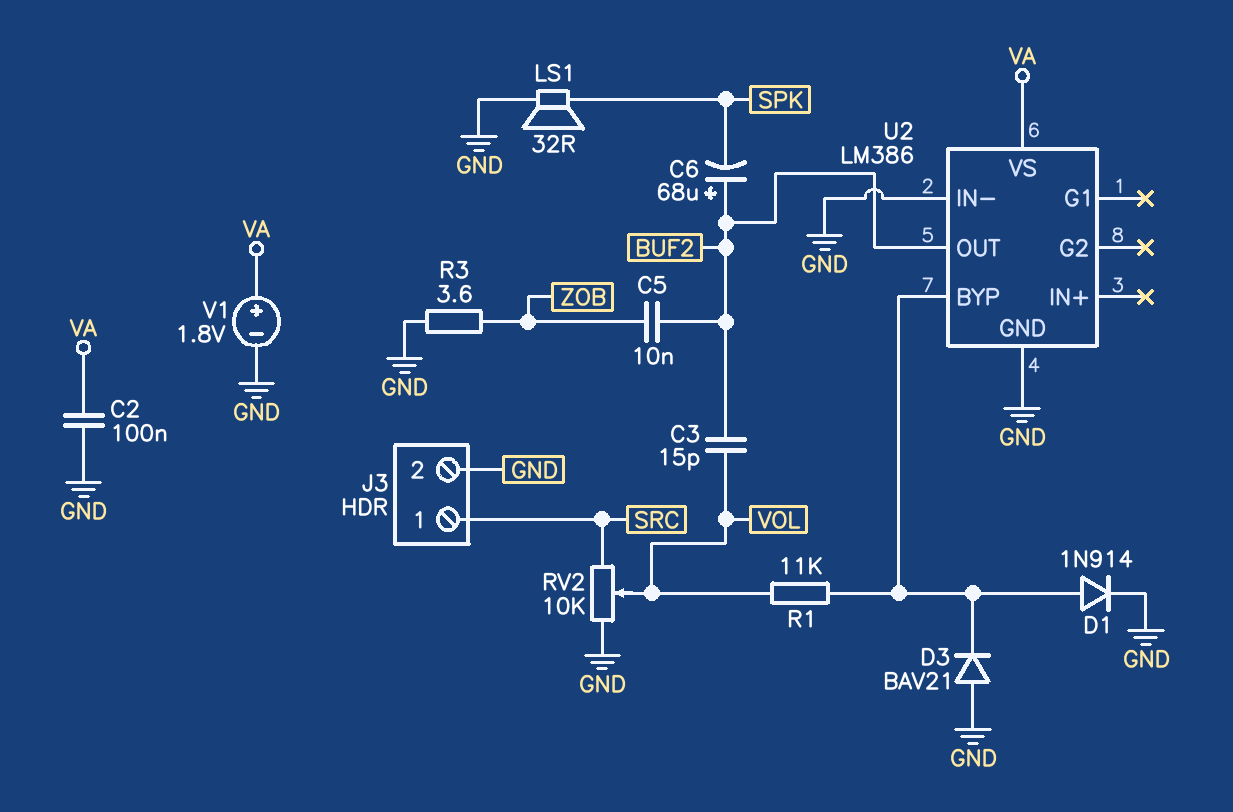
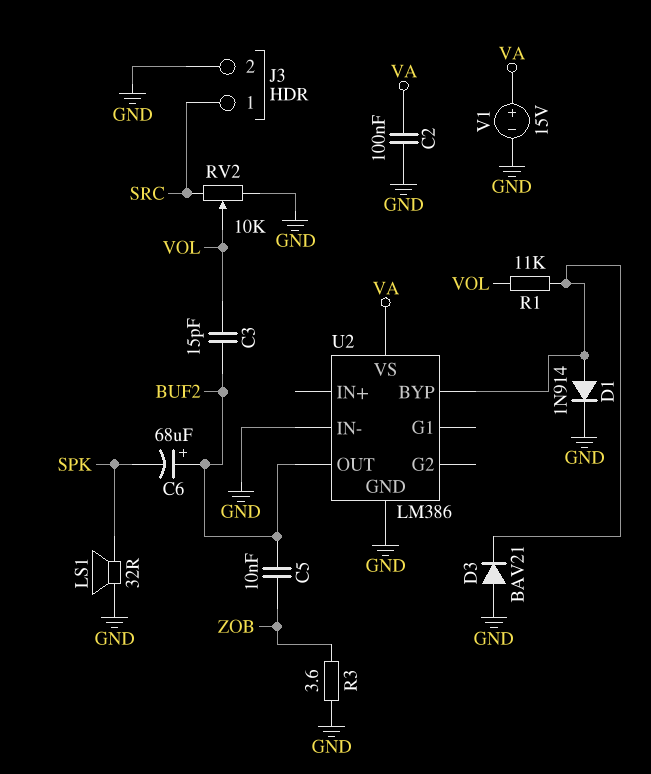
V1: 1.8V (plus VA, minus GND) -> 15V (plus VA, minus GND)

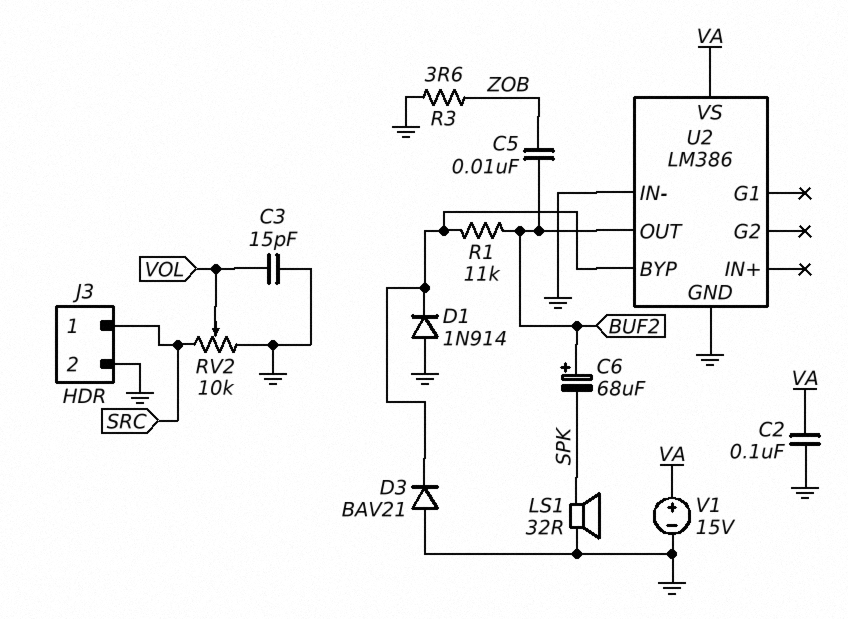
C3: 15pF (BUF2, VOL) -> 15pF (GND, VOL)
D1: diode 1N914 (A U2/BYP, K GND) -> diode 1N914 (A GND, K U2/BYP)
R1: 11k (U2/BYP, VOL) -> 11k (BUF2, U2/BYP)

